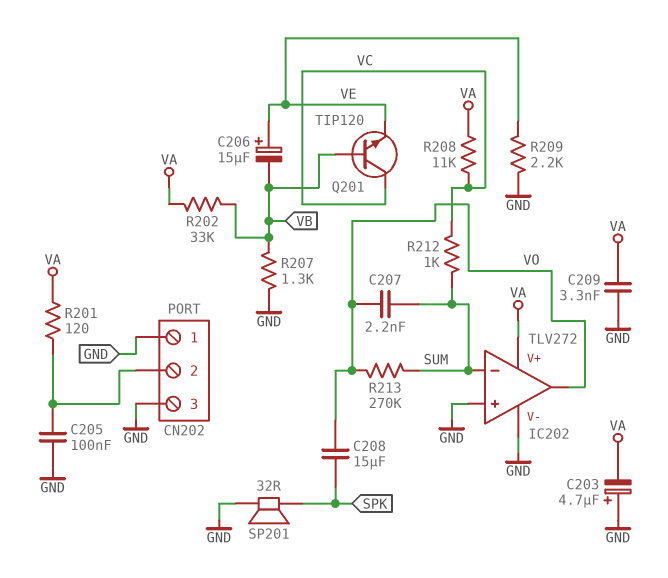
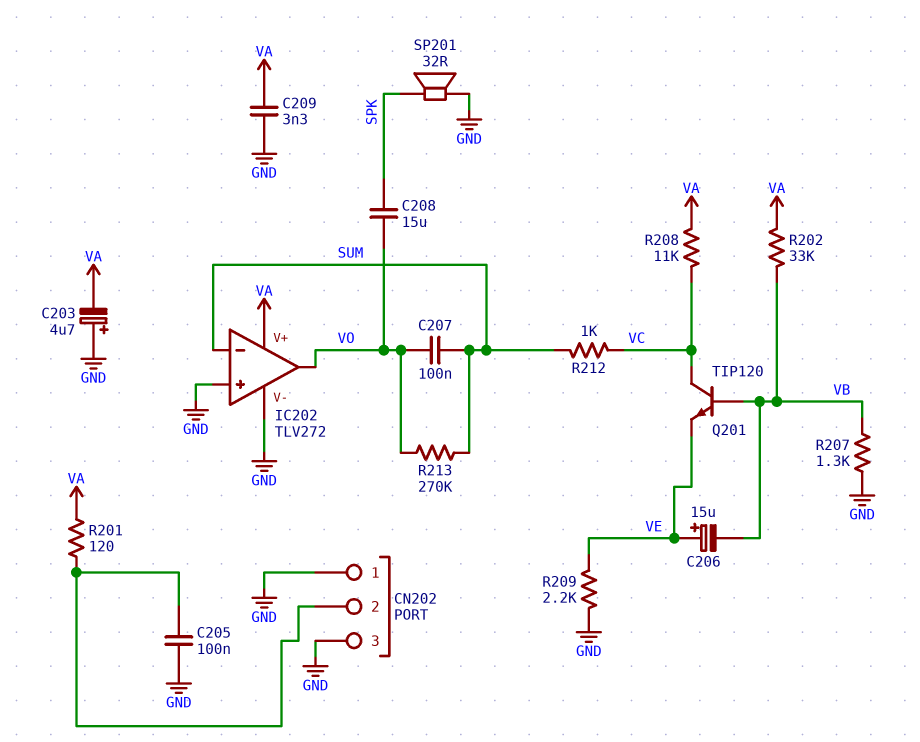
C207: 2.2nF (SUM, VO) -> 100nF (SUM, VO)

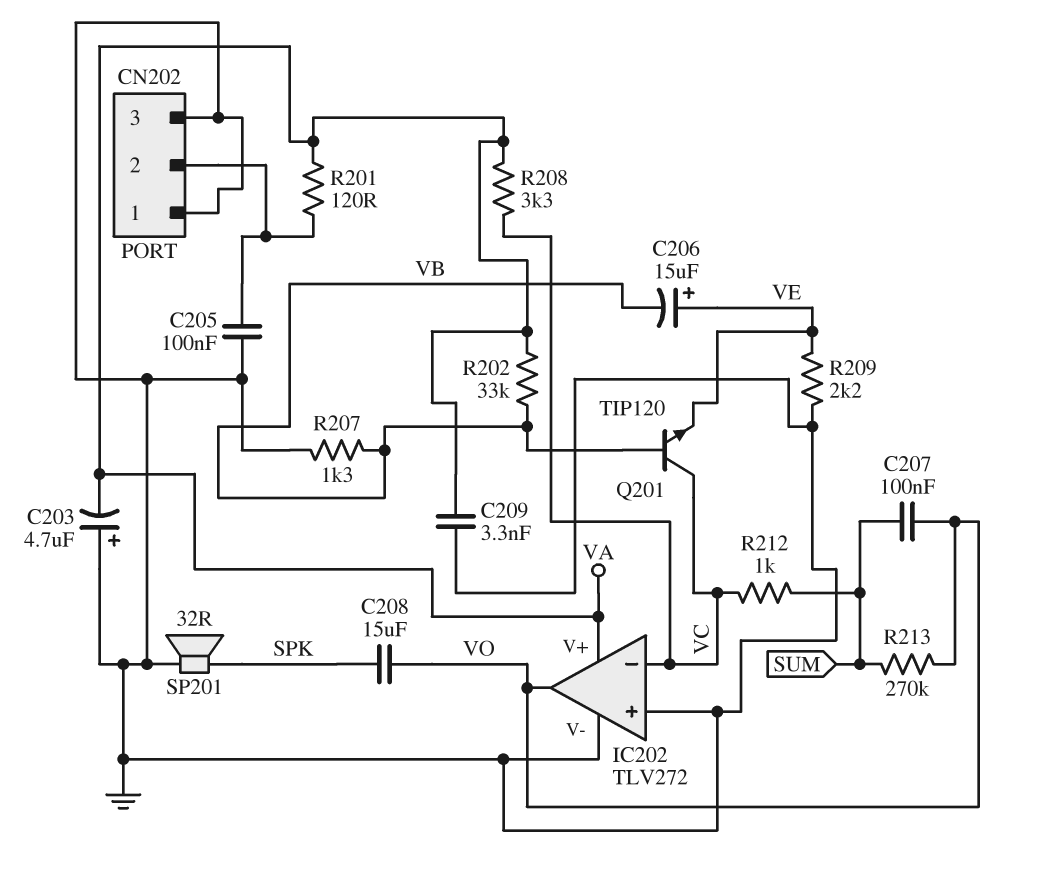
IC202 pin in-: SUM -> VC
R208: 11k (VA, VC) -> 3.3k (VA, VC)

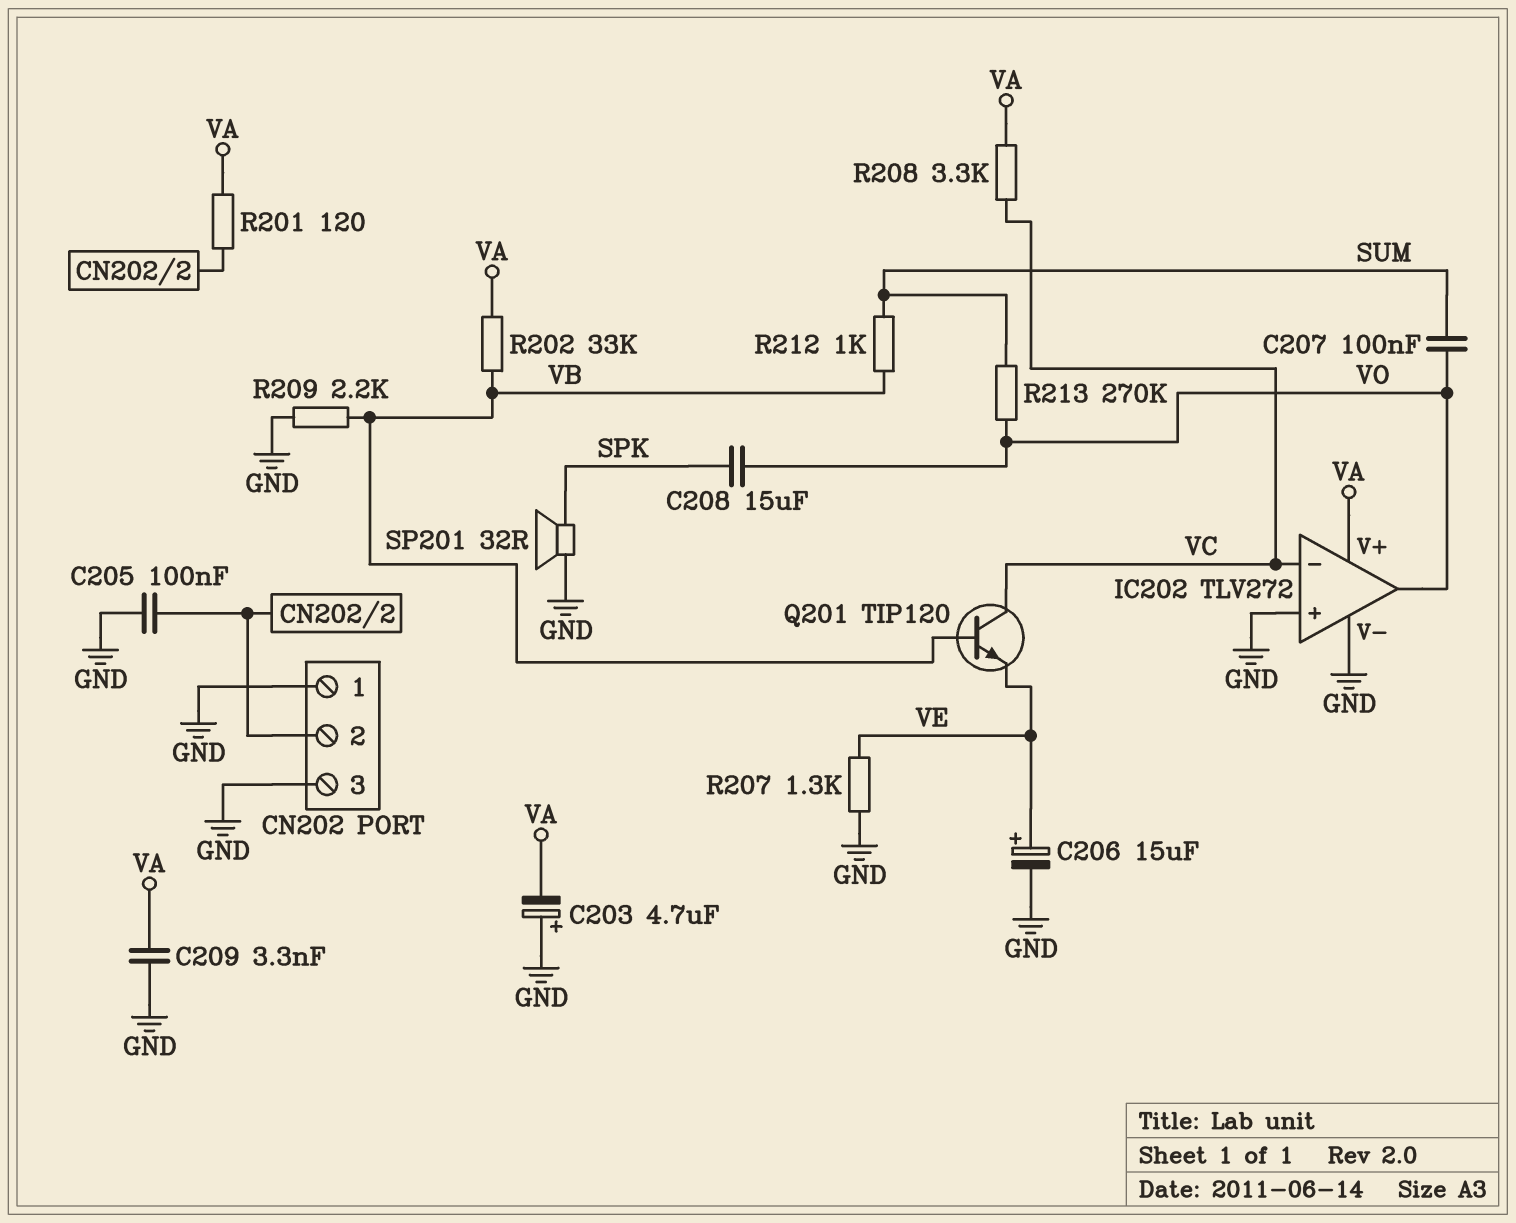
C206: 15uF (plus VE, minus VB) -> 15uF (plus VE, minus GND)
R207: 1.3k (GND, VB) -> 1.3k (GND, VE)
R209: 2.2k (GND, VE) -> 2.2k (GND, VB)
R212: 1k (SUM, VC) -> 1k (SUM, VB)

